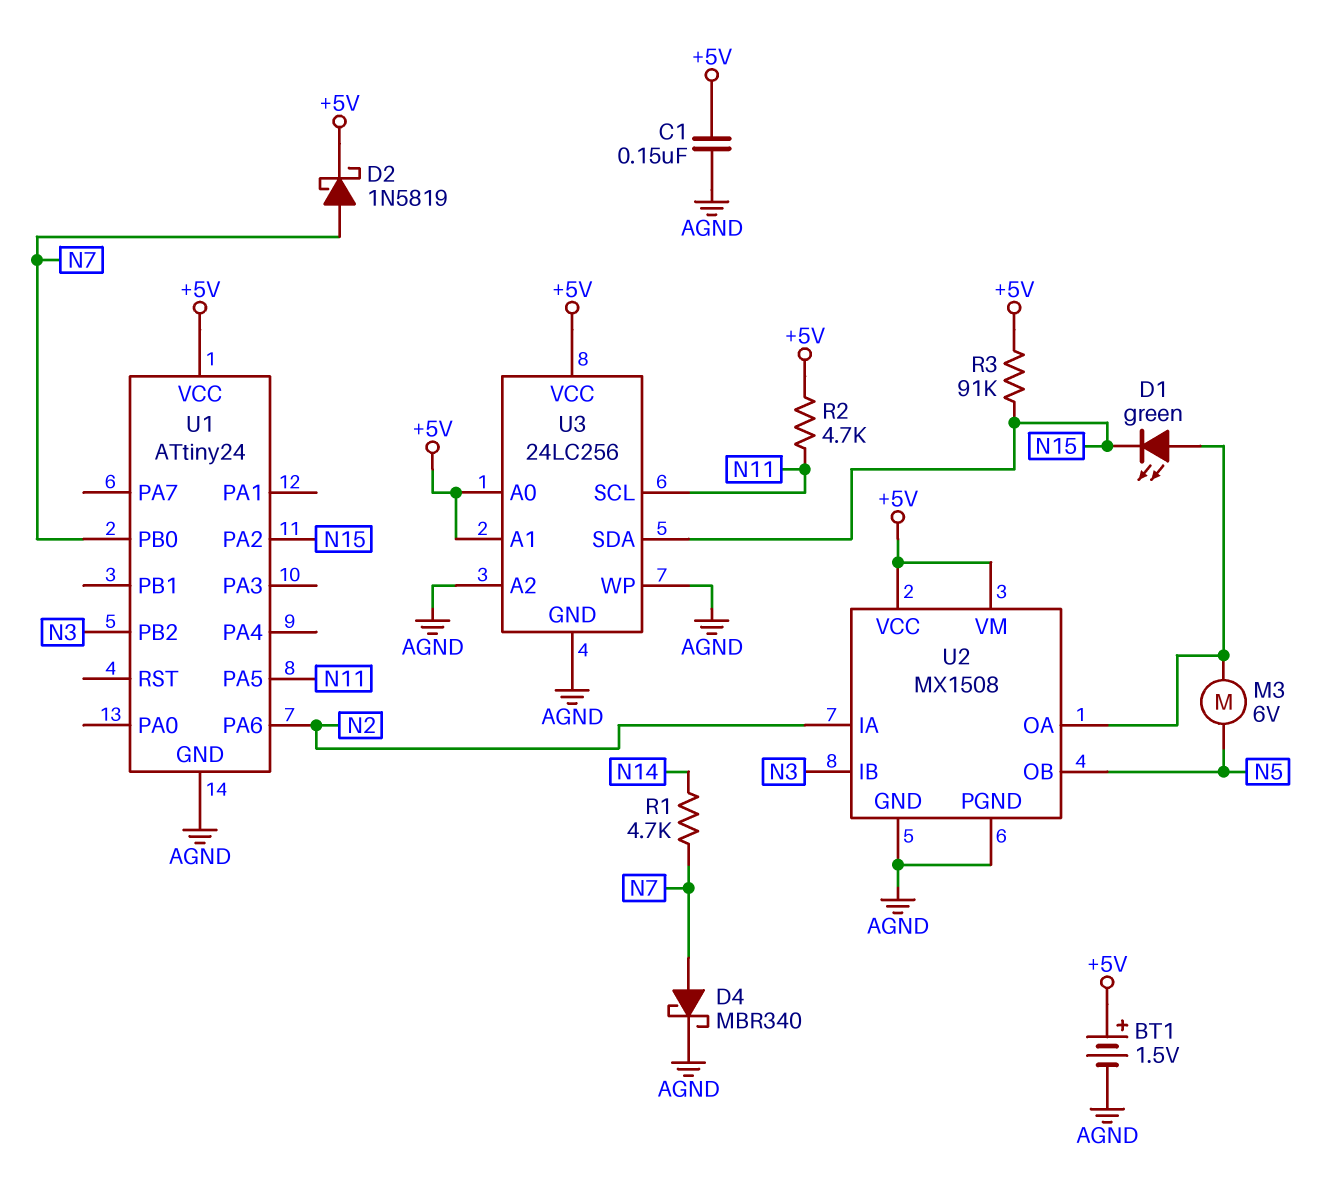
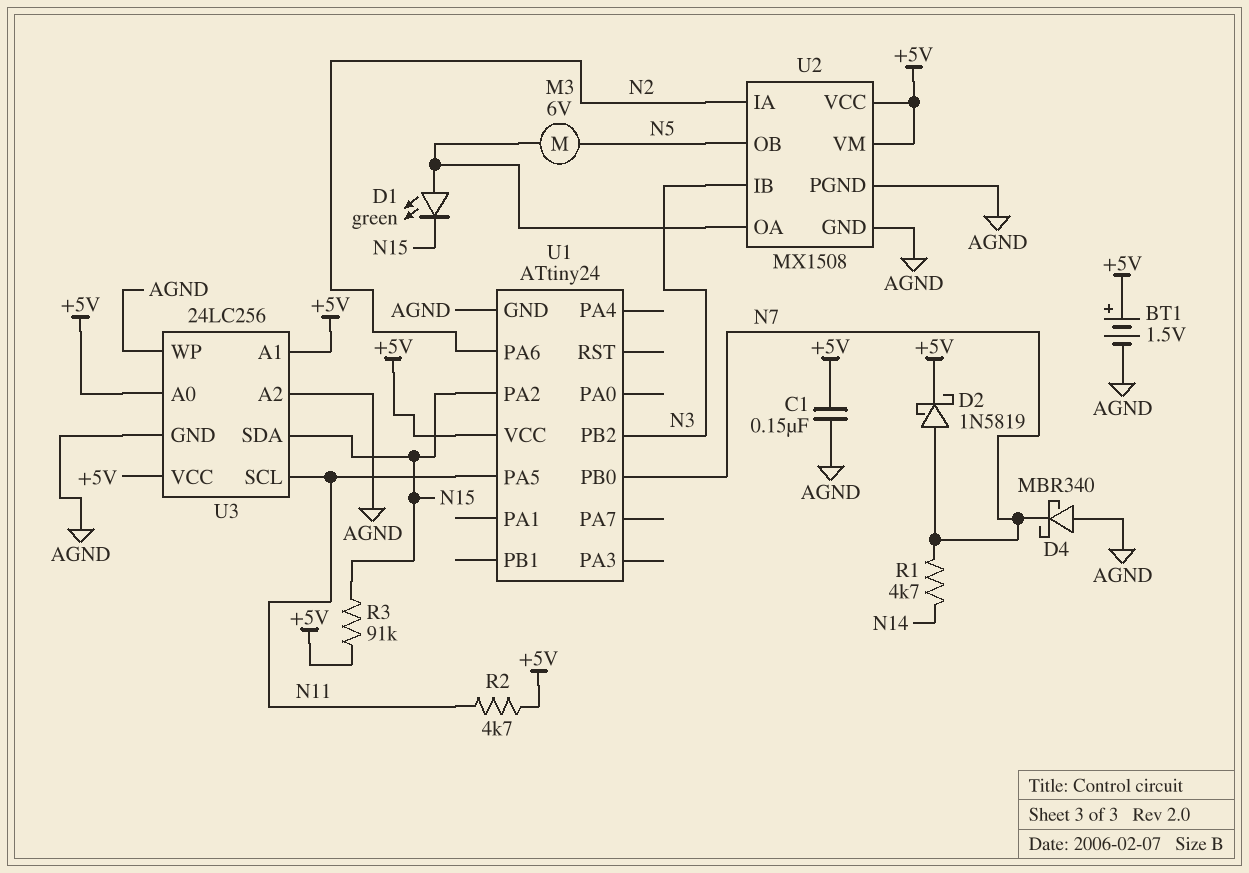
D4: schottky MBR340 (A N7, K AGND) -> schottky MBR340 (A AGND, K N7)

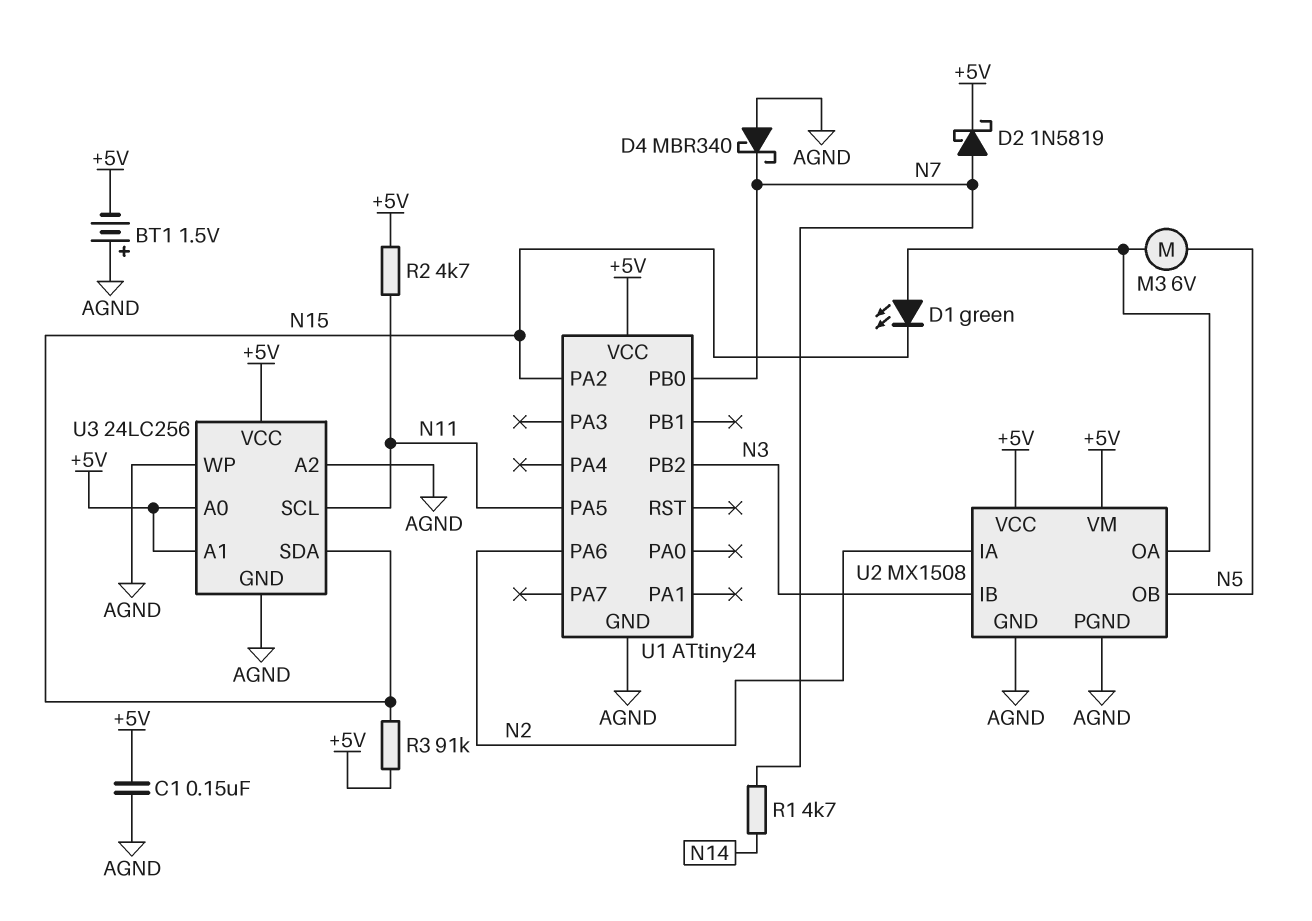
BT1: 1.5V (plus +5V, minus AGND) -> 1.5V (plus AGND, minus +5V)

